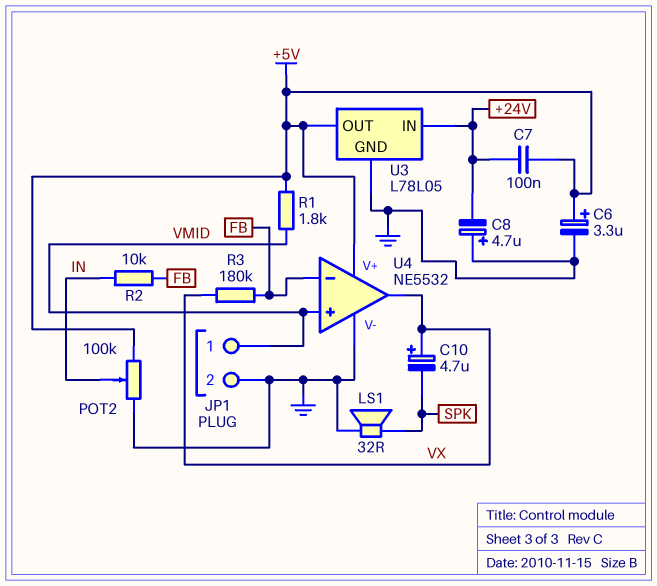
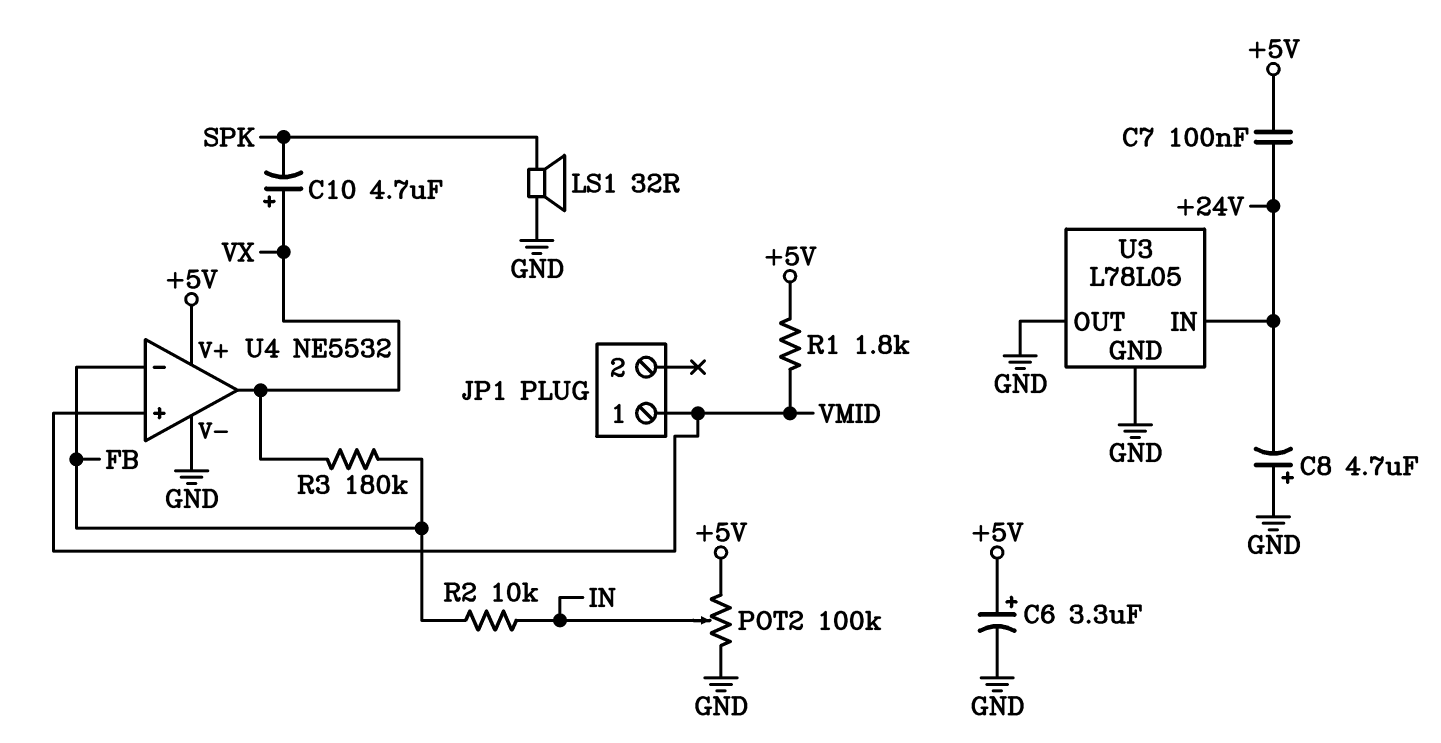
JP1 pin 2: GND -> none
U3 pin OUT: +5V -> GND

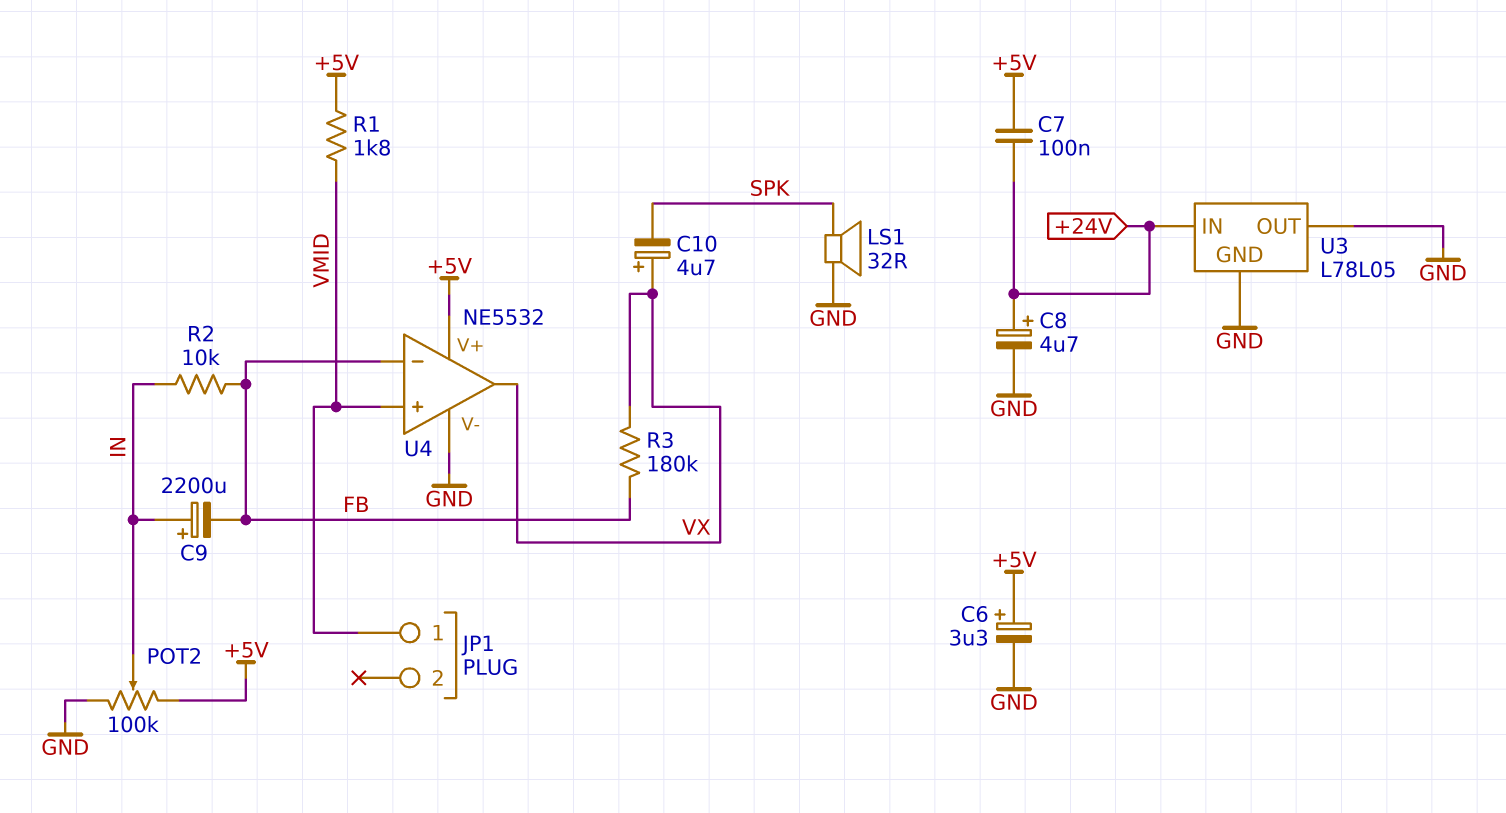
C8: 4.7uF (plus GND, minus +24V) -> 4.7uF (plus +24V, minus GND)
C9: none -> 2200uF (plus IN, minus FB)

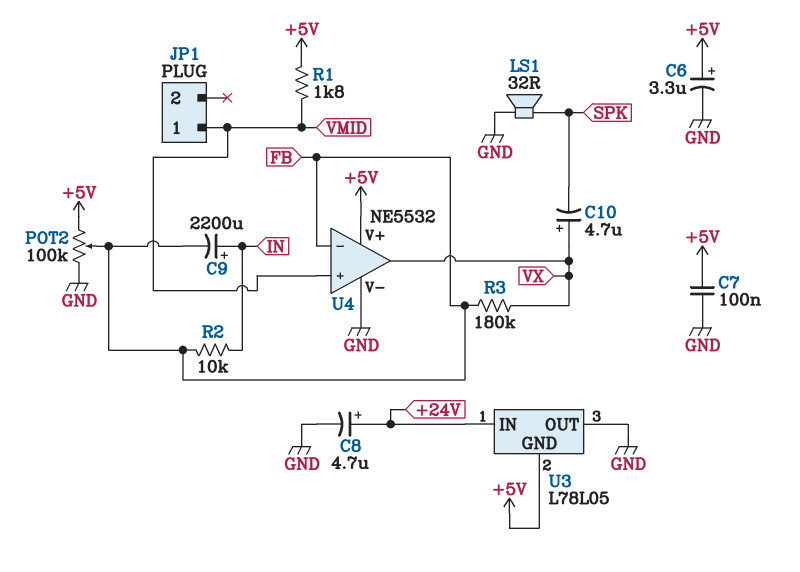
C7: 100nF (+5V, +24V) -> 100nF (+5V, GND)
POT2: 100k (+5V, GND, wiper IN) -> 100k (+5V, GND, wiper FB)
U3 pin GND: GND -> +5V

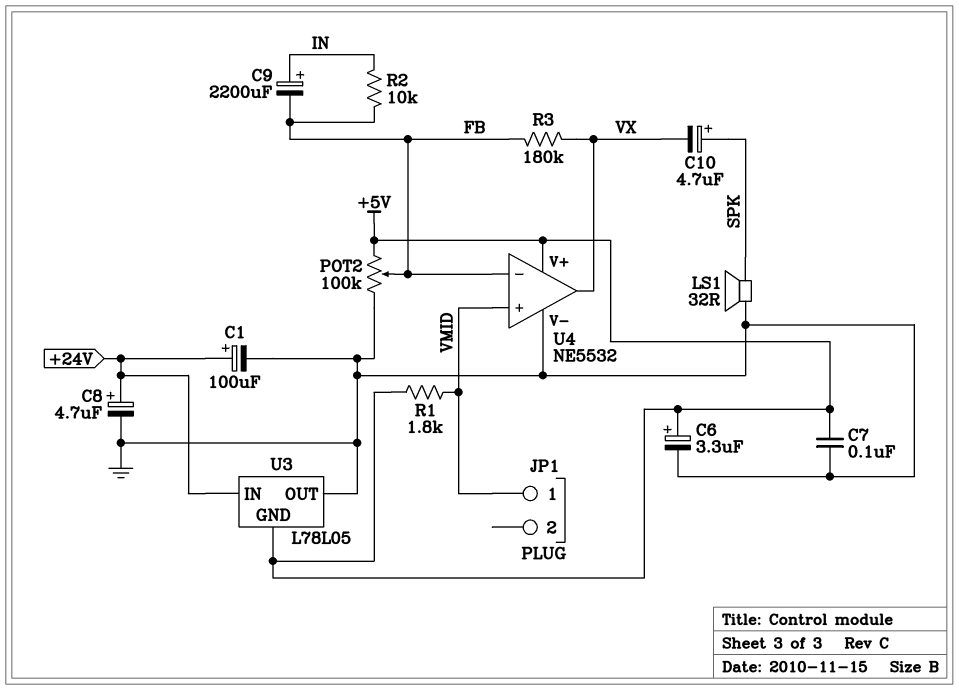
C1: none -> 100uF (plus +24V, minus GND)
C10: 4.7uF (plus VX, minus SPK) -> 4.7uF (plus SPK, minus VX)

